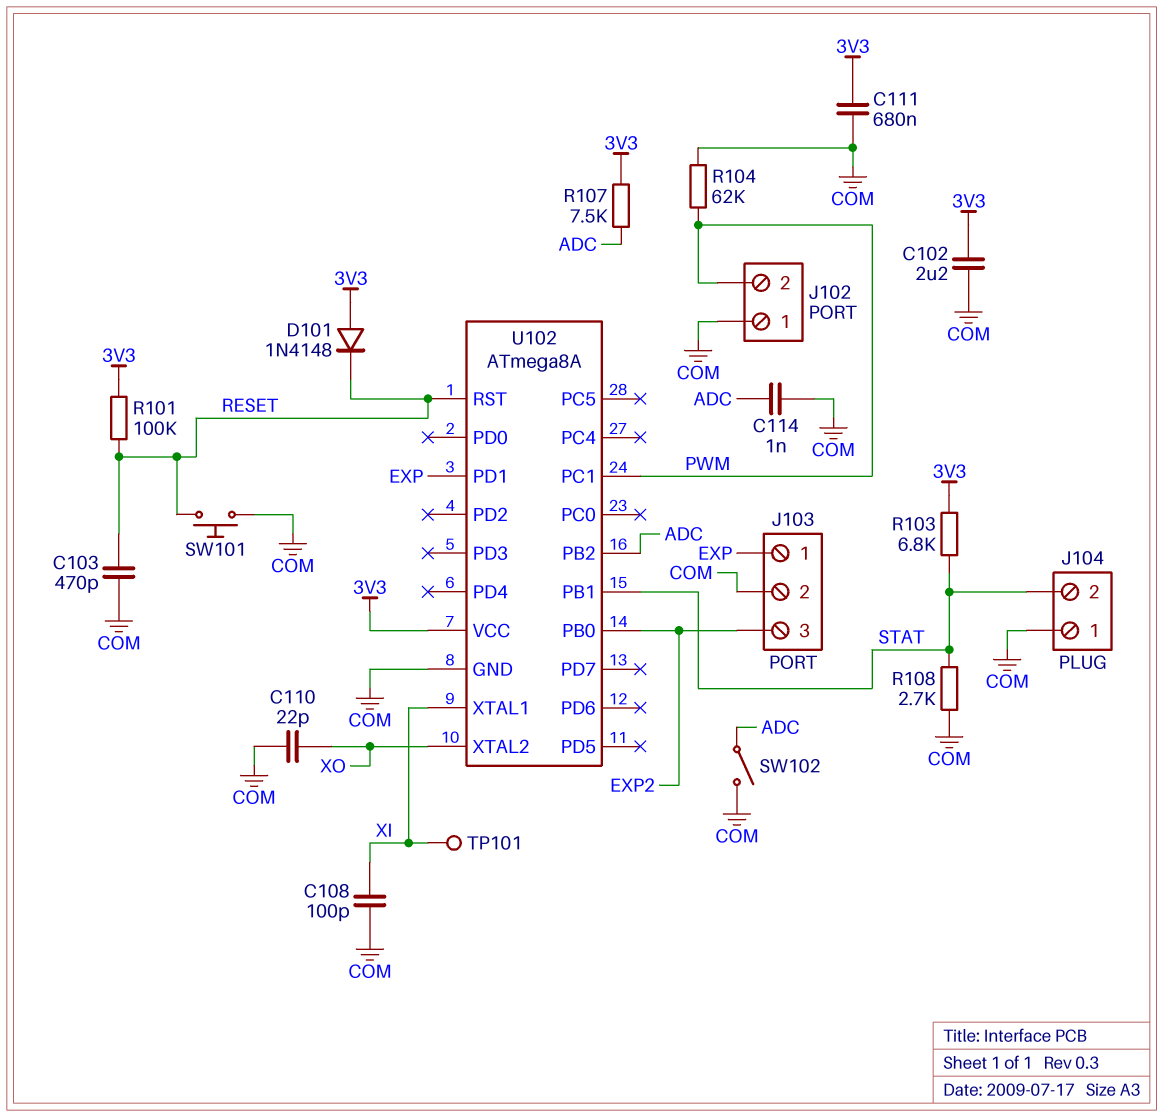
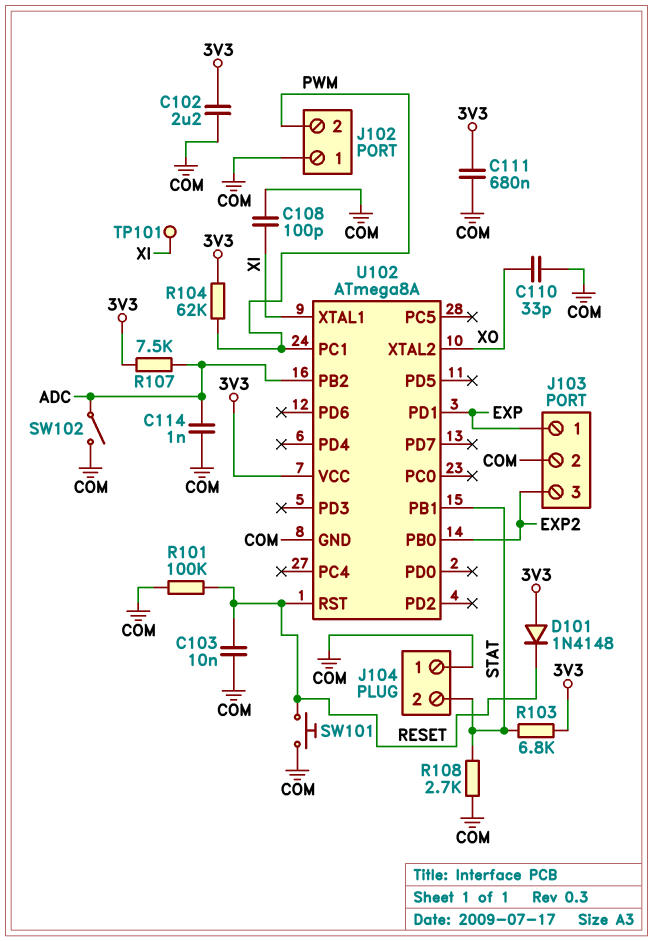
C103: 470pF (COM, RESET) -> 10nF (COM, RESET)
C110: 22pF (COM, XO) -> 33pF (COM, XO)
R101: 100k (3V3, RESET) -> 100k (COM, RESET)
R104: 62k (COM, PWM) -> 62k (3V3, PWM)

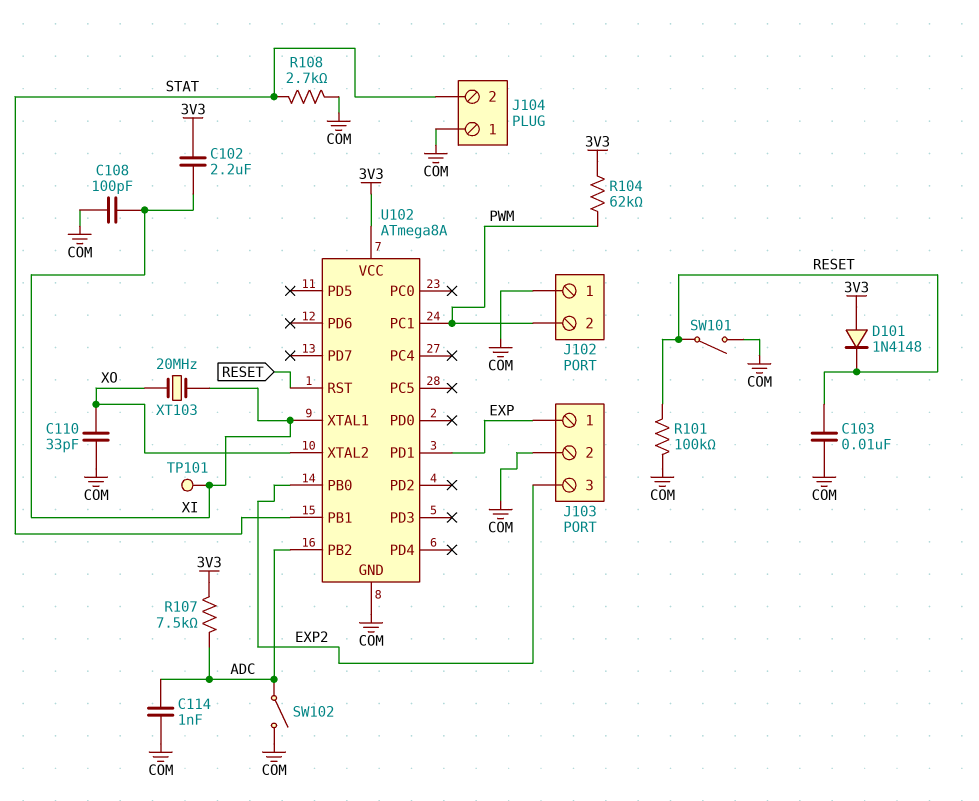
C102: 2.2uF (3V3, COM) -> 2.2uF (3V3, XI)
C111: 680nF (3V3, COM) -> none
R103: 6.8k (3V3, STAT) -> none
SW101: button (COM, RESET) -> switch (COM, RESET)
XT103: none -> 20MHz (XI, XO)

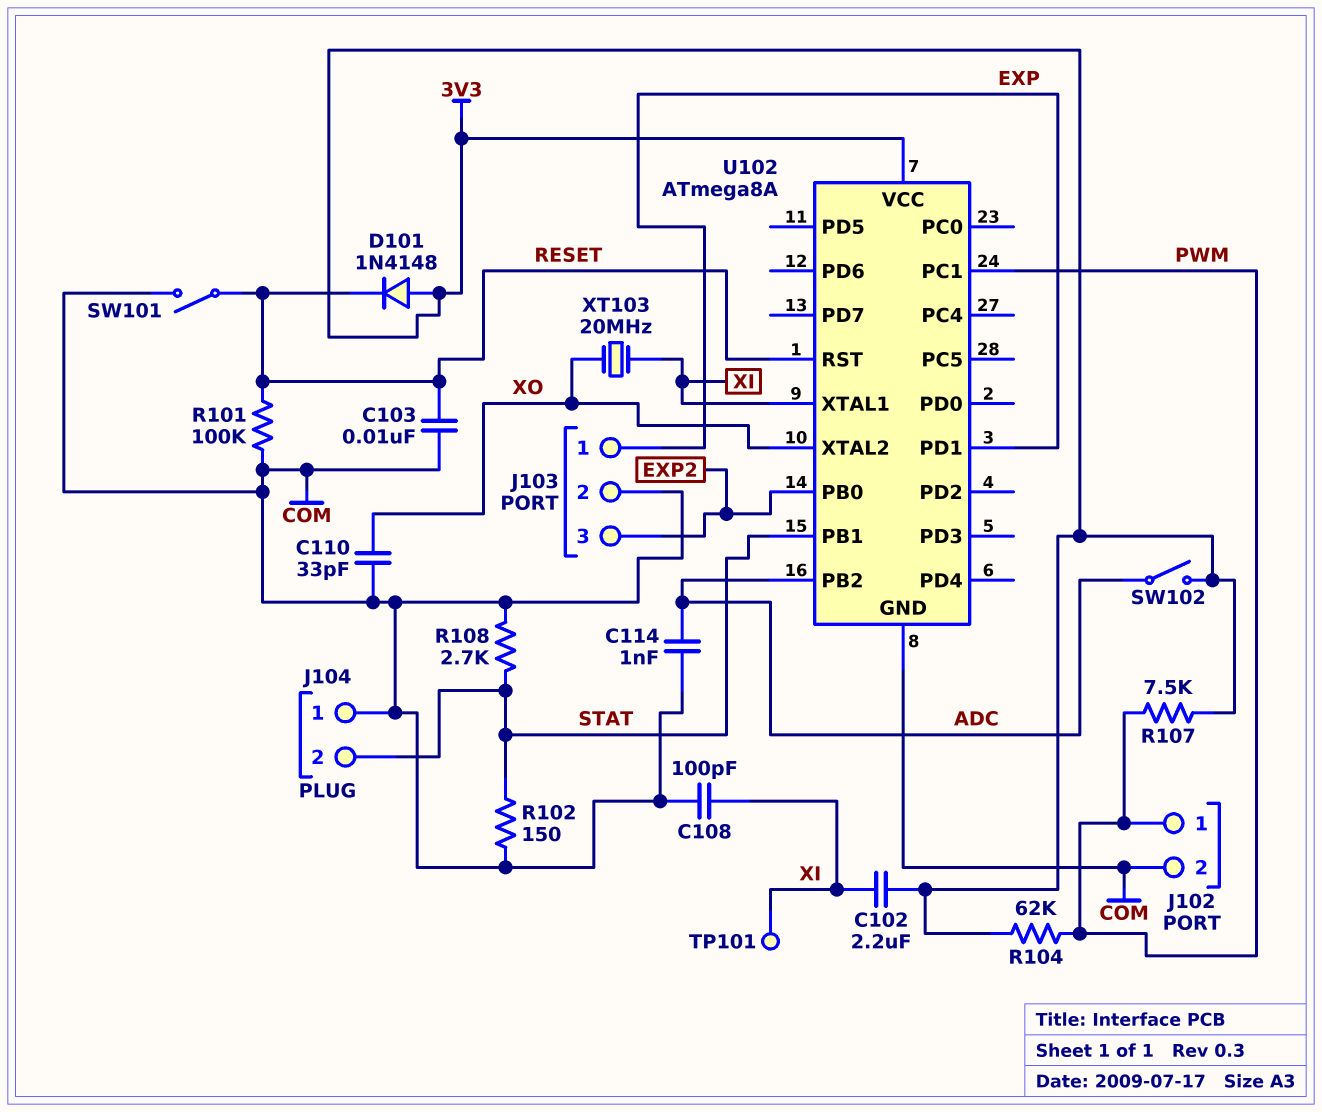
J102 pin 1: COM -> PWM
J102 pin 2: PWM -> COM
R102: none -> 150 (COM, STAT)
R107: 7.5k (3V3, ADC) -> 7.5k (3V3, PWM)
SW102: switch (ADC, COM) -> switch (3V3, ADC)

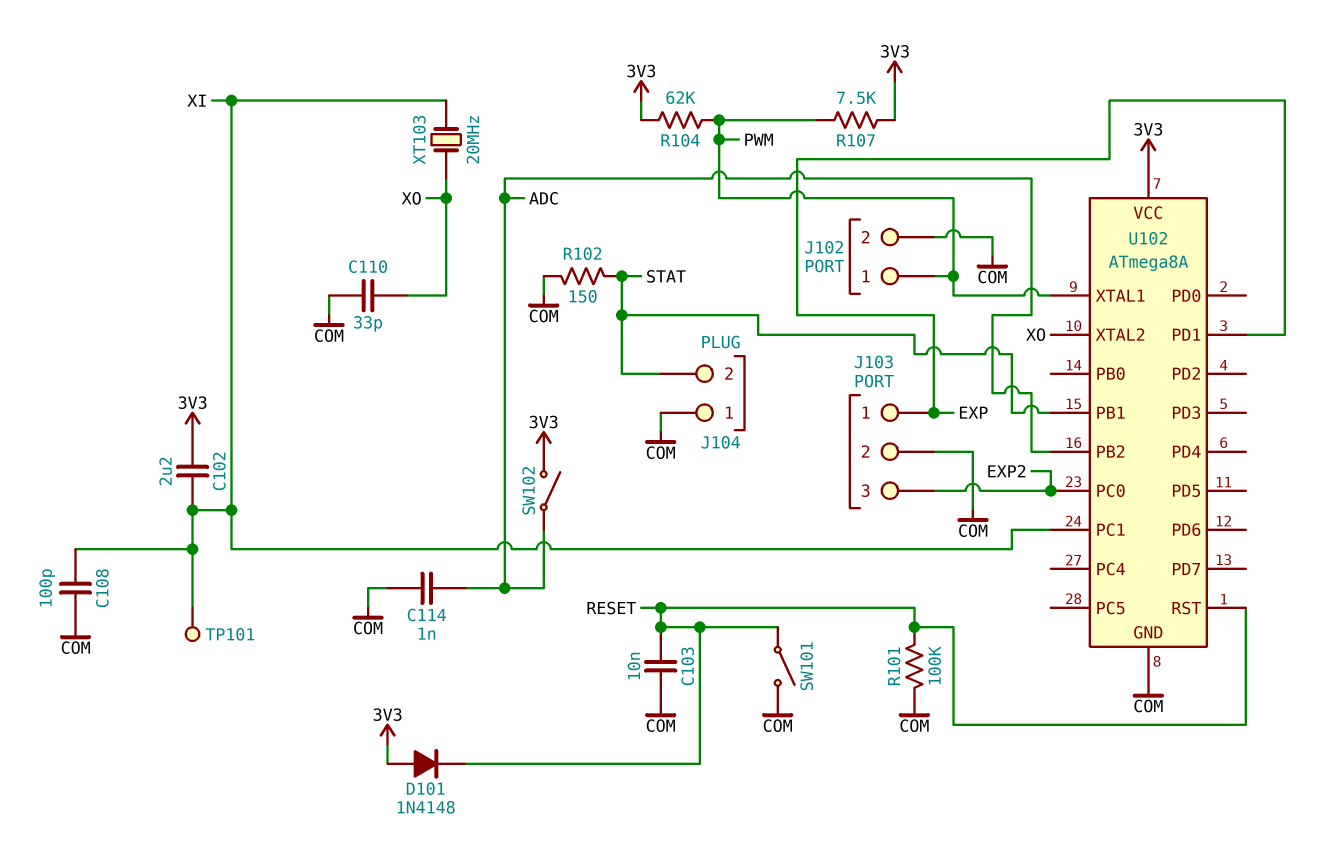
R108: 2.7k (COM, STAT) -> none
U102 pin PB0: EXP2 -> none
U102 pin PC0: none -> EXP2
U102 pin PC1: PWM -> XI
U102 pin XTAL1: XI -> PWM

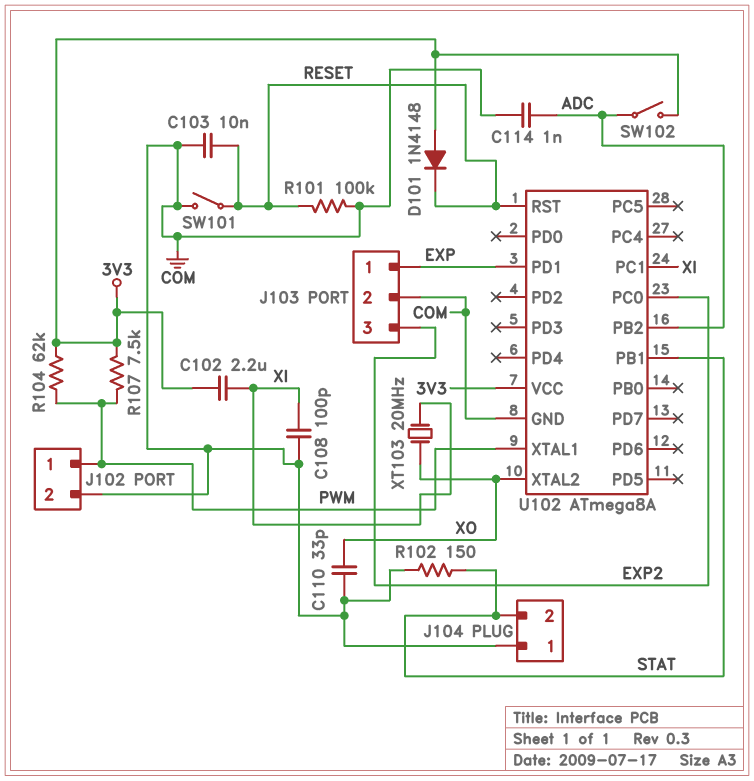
TP101: test point (XI) -> none

